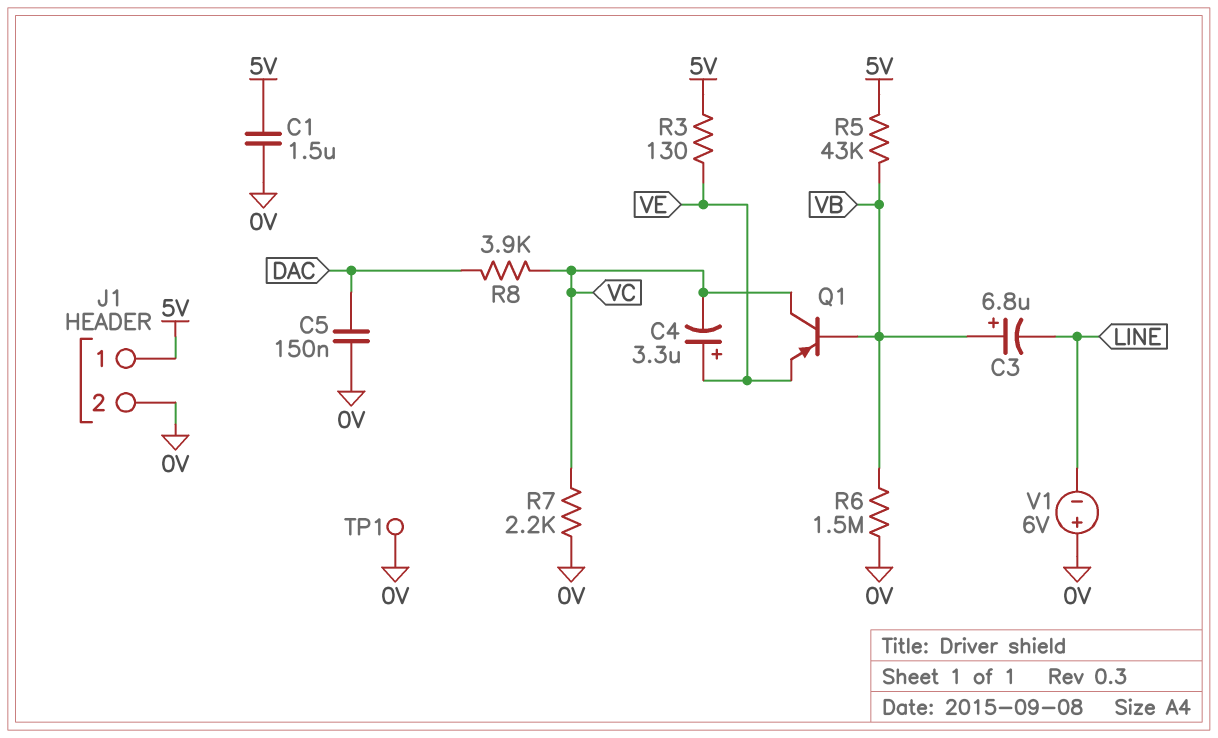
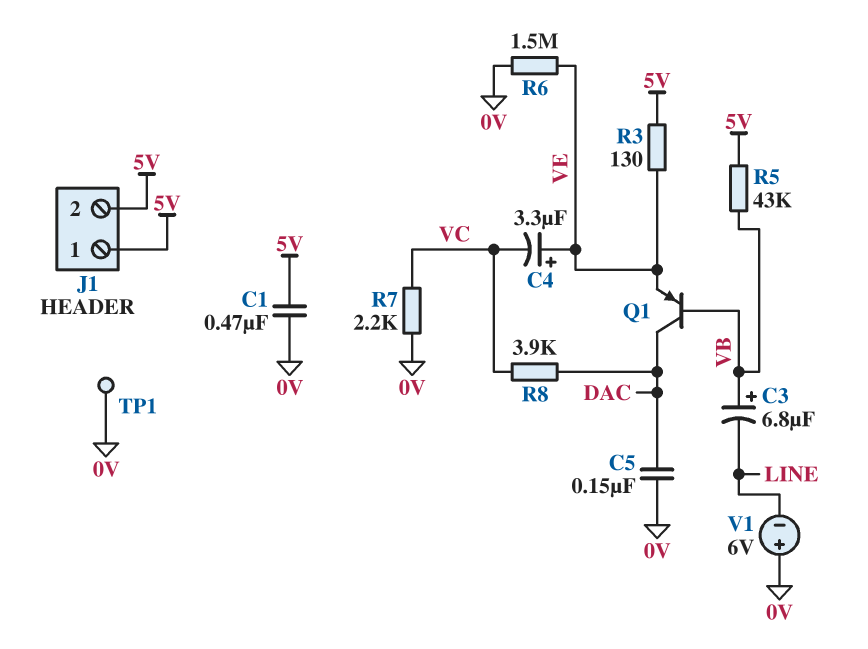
C1: 1.5uF (0V, 5V) -> 470nF (0V, 5V)
J1 pin 2: 0V -> 5V
Q1: PNP (B VB, C VC, E VE) -> PNP (B VB, C DAC, E VE)
R6: 1.5M (0V, VB) -> 1.5M (0V, VE)

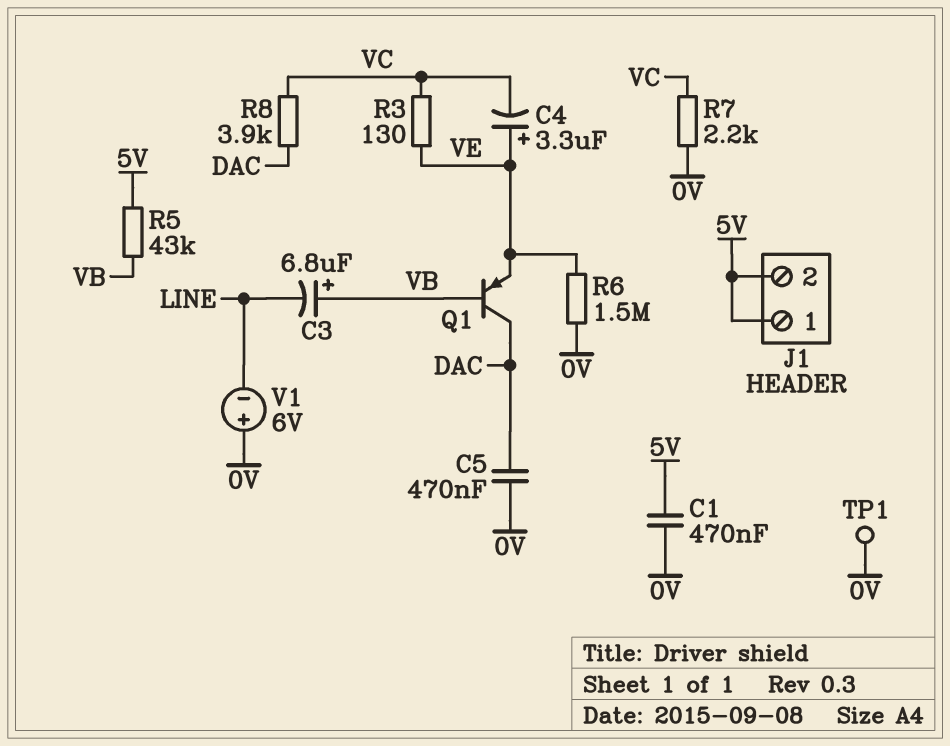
C5: 150nF (0V, DAC) -> 470nF (0V, DAC)
R3: 130 (5V, VE) -> 130 (VC, VE)

